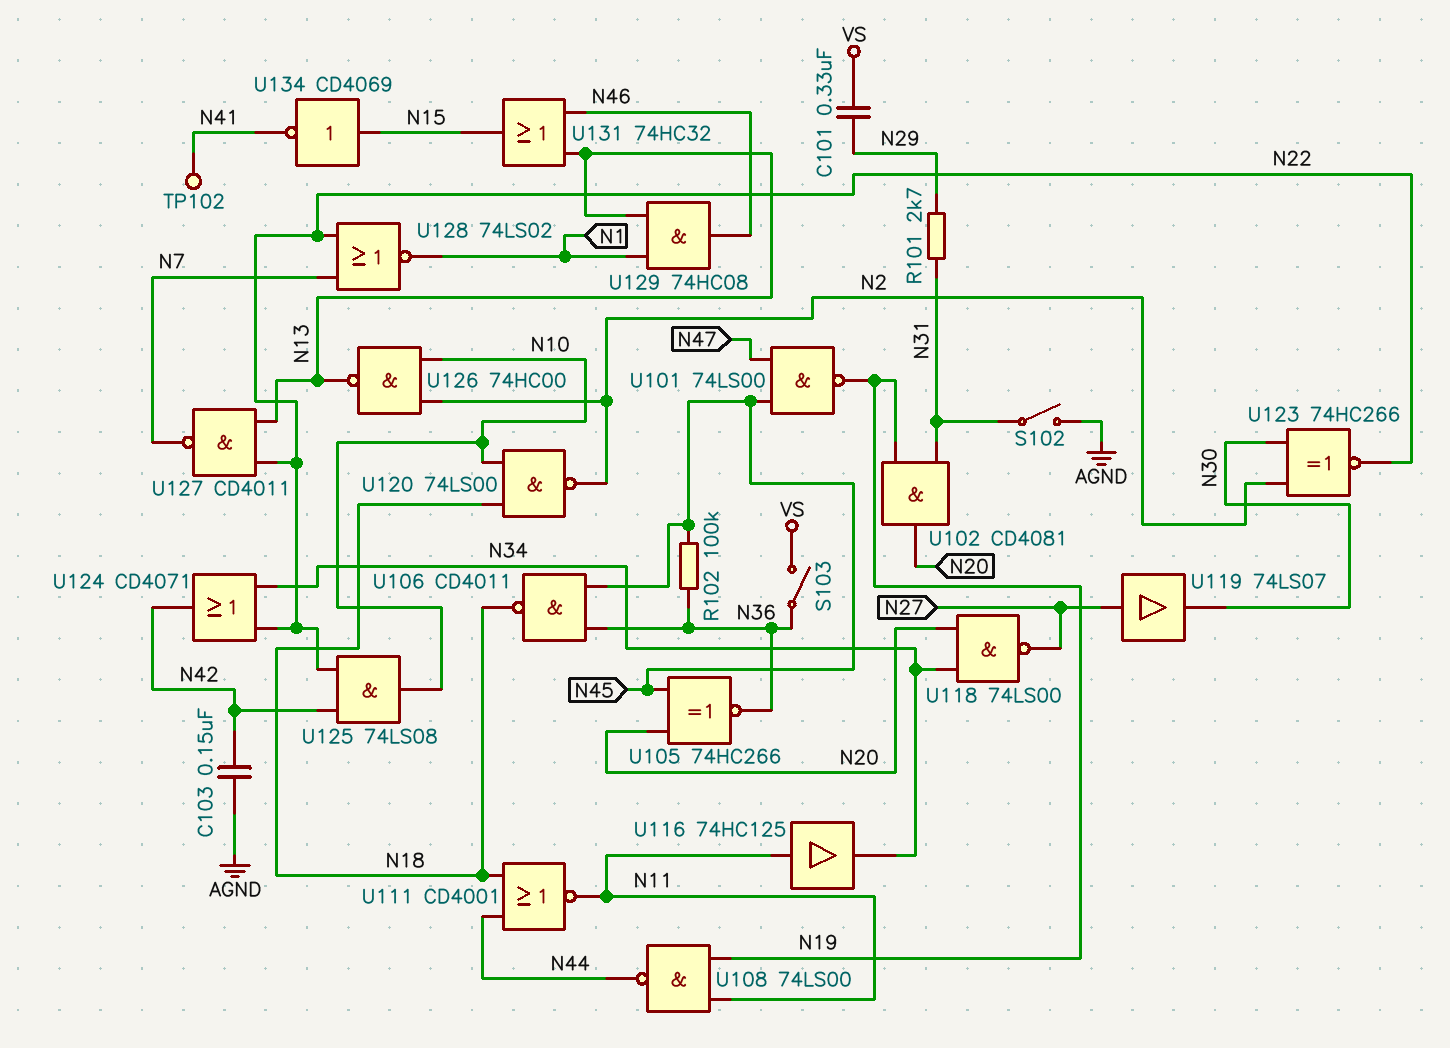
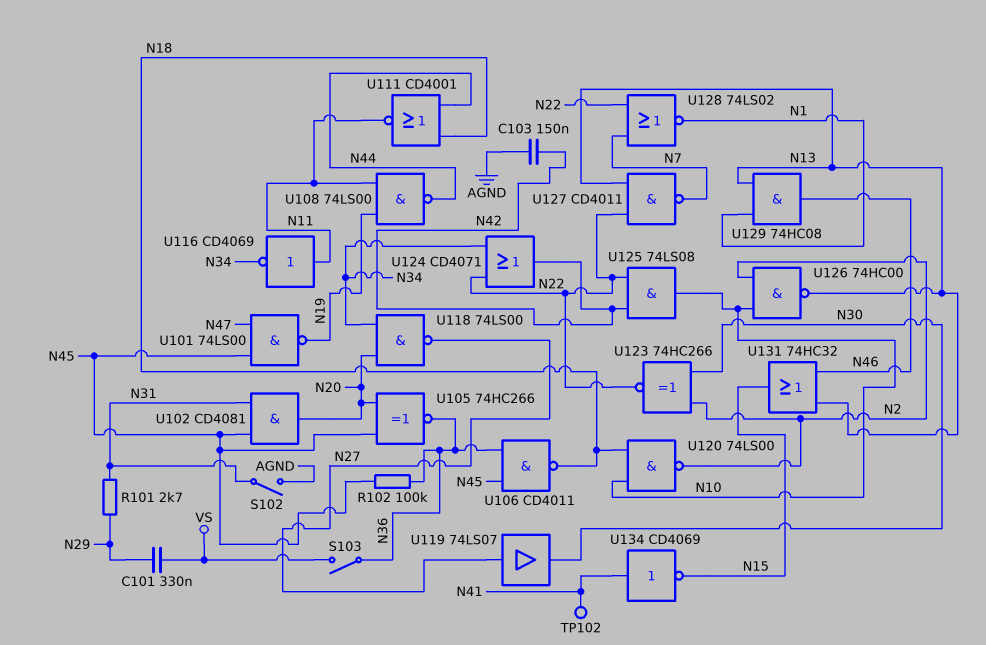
U102: AND CD4081 (in N19, in N31, out N20) -> AND CD4081 (in N31, in N45, out N20)
U116: buffer 74HC125 (in N11, out N34) -> NOT CD4069 (in N11, out N34)
U134: NOT CD4069 (in N15, out N41) -> NOT CD4069 (in N41, out N15)

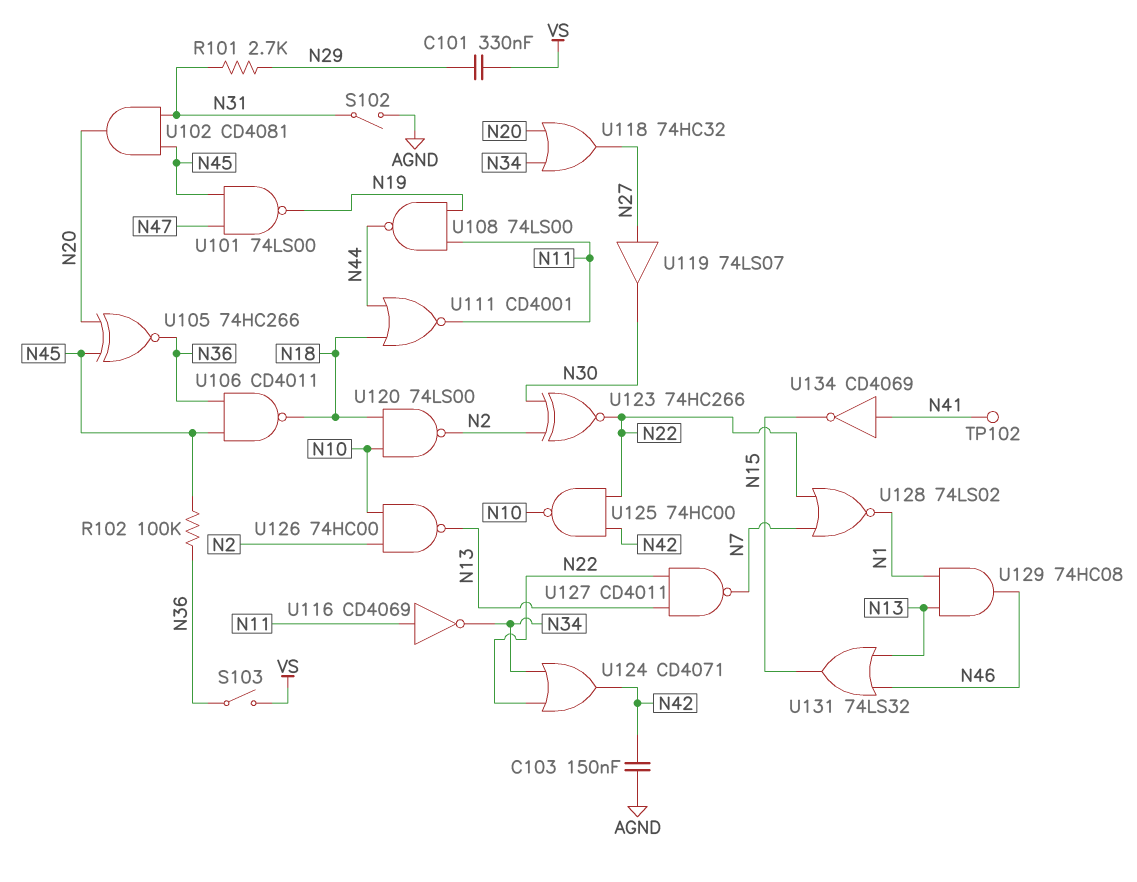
U118: NAND 74LS00 (in N20, in N34, out N27) -> OR 74HC32 (in N20, in N34, out N27)
U125: AND 74LS08 (in N22, in N42, out N10) -> NAND 74HC00 (in N22, in N42, out N10)
U131: OR 74HC32 (in N13, in N46, out N15) -> OR 74LS32 (in N13, in N46, out N15)

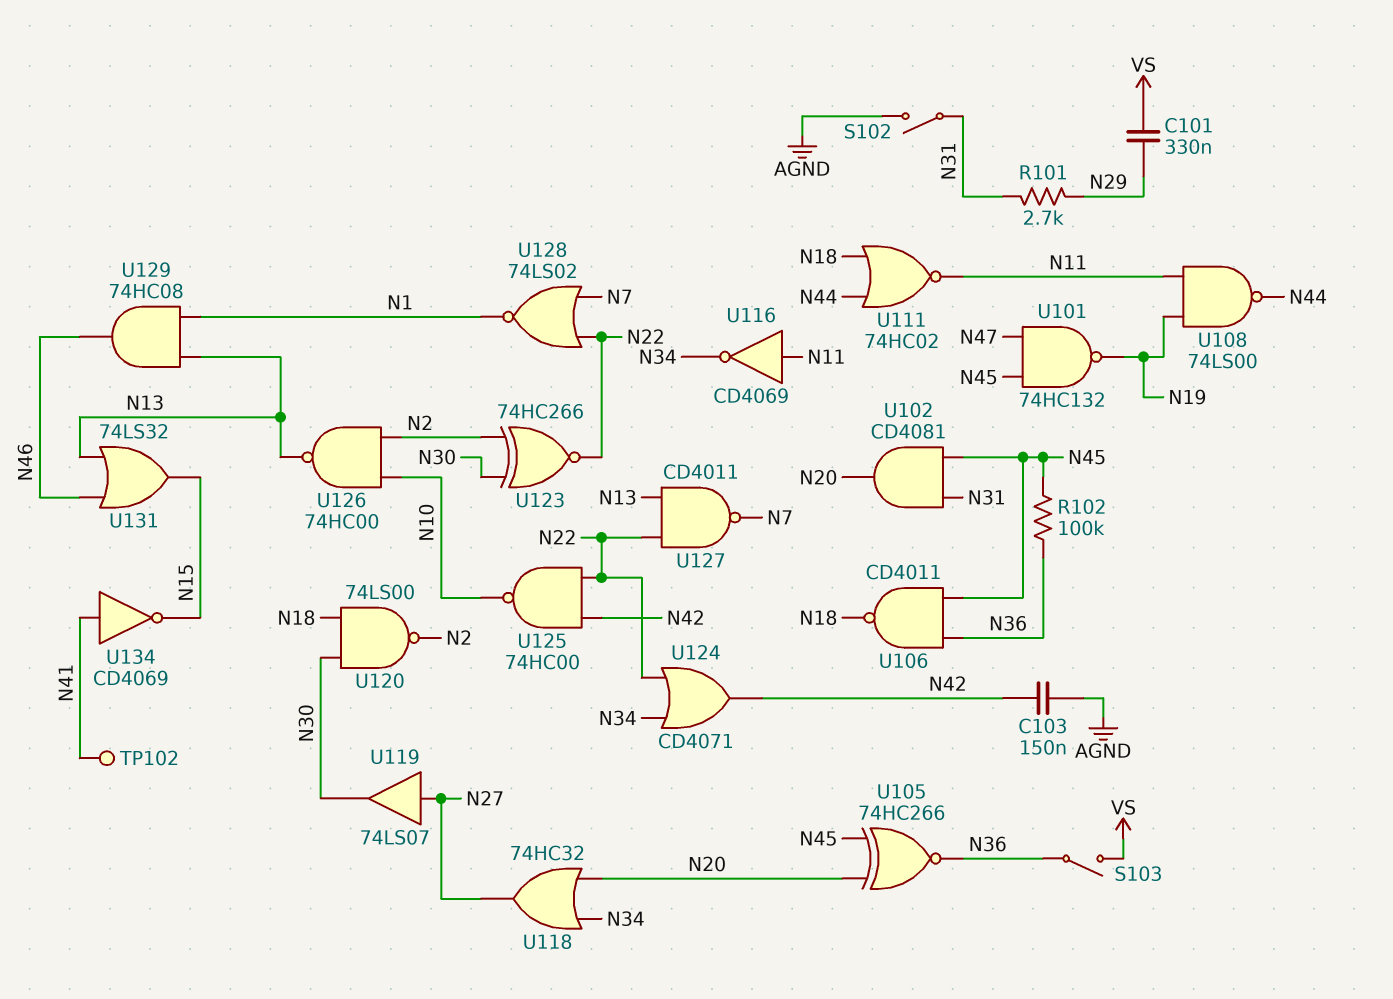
U101: NAND 74LS00 (in N45, in N47, out N19) -> NAND 74HC132 (in N45, in N47, out N19)
U111: NOR CD4001 (in N18, in N44, out N11) -> NOR 74HC02 (in N18, in N44, out N11)
U120: NAND 74LS00 (in N10, in N18, out N2) -> NAND 74LS00 (in N18, in N30, out N2)

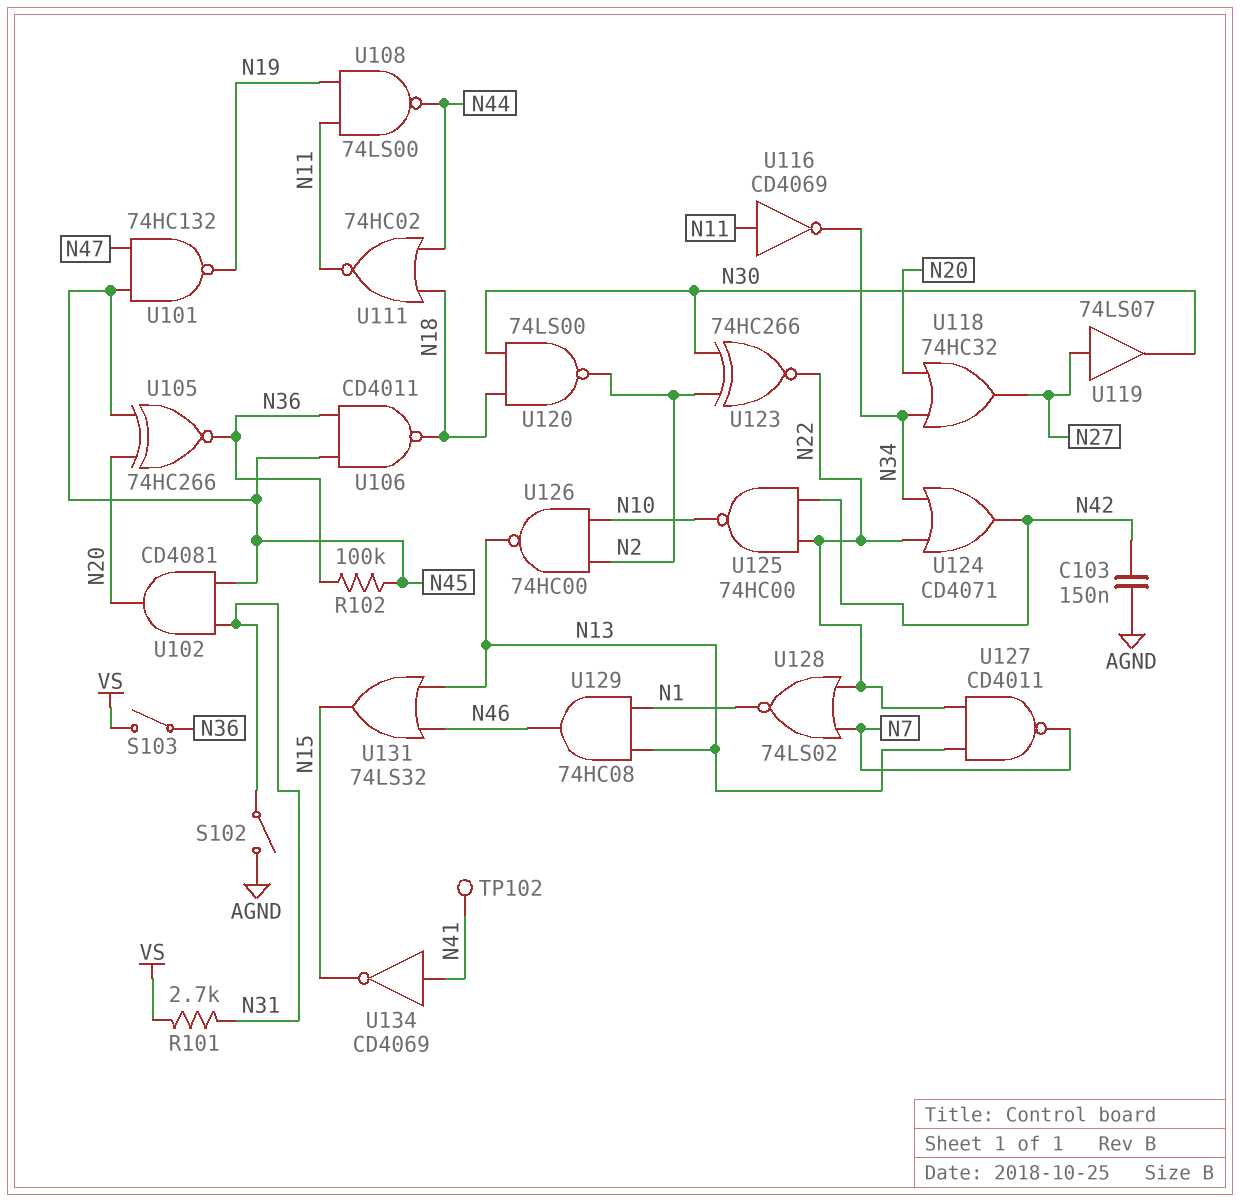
C101: 330nF (N29, VS) -> none
R101: 2.7k (N29, N31) -> 2.7k (N31, VS)

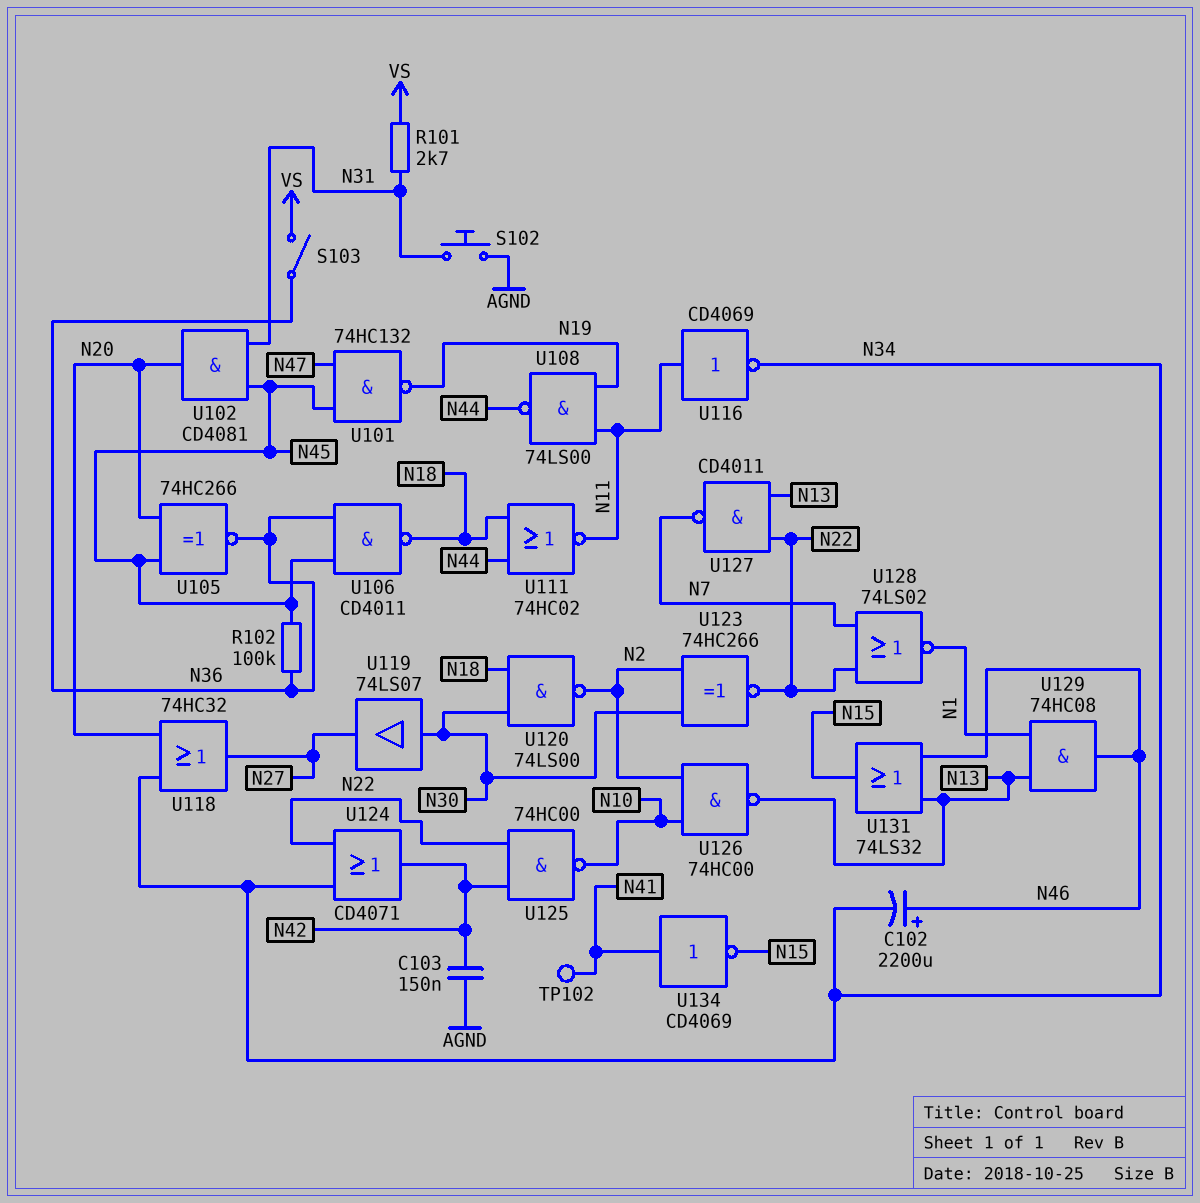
C102: none -> 2200uF (plus N46, minus N34)
S102: switch (AGND, N31) -> button (AGND, N31)
U119: buffer 74LS07 (in N27, out N30) -> buffer 74LS07 (in N30, out N27)

